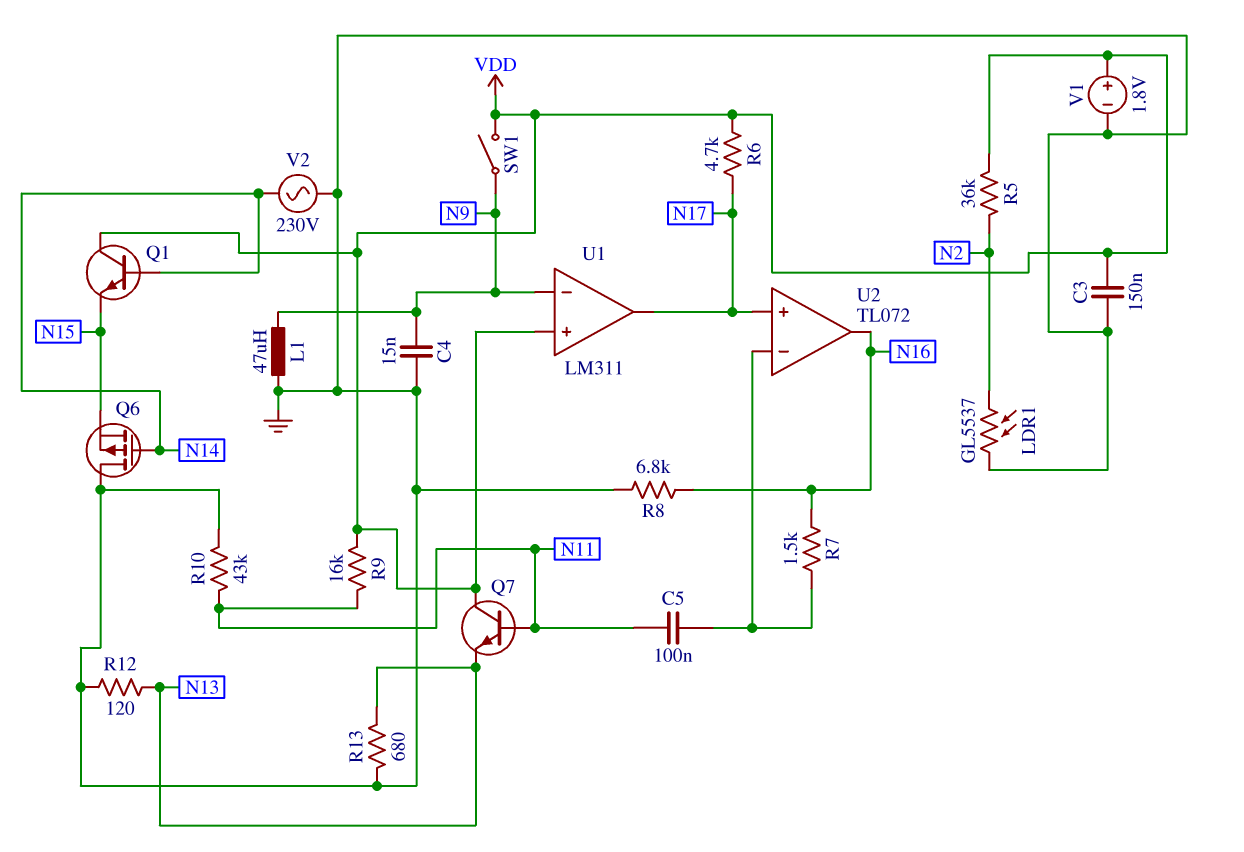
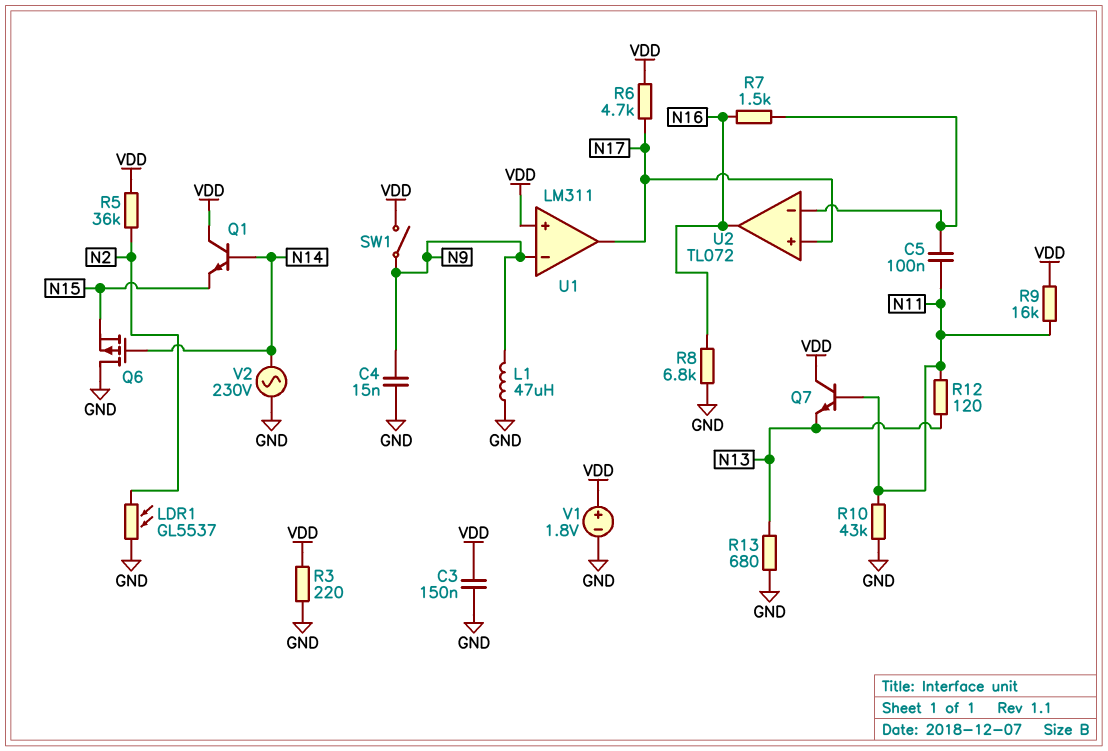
R3: none -> 220 (GND, VDD)
R12: 120 (GND, N13) -> 120 (N11, N13)

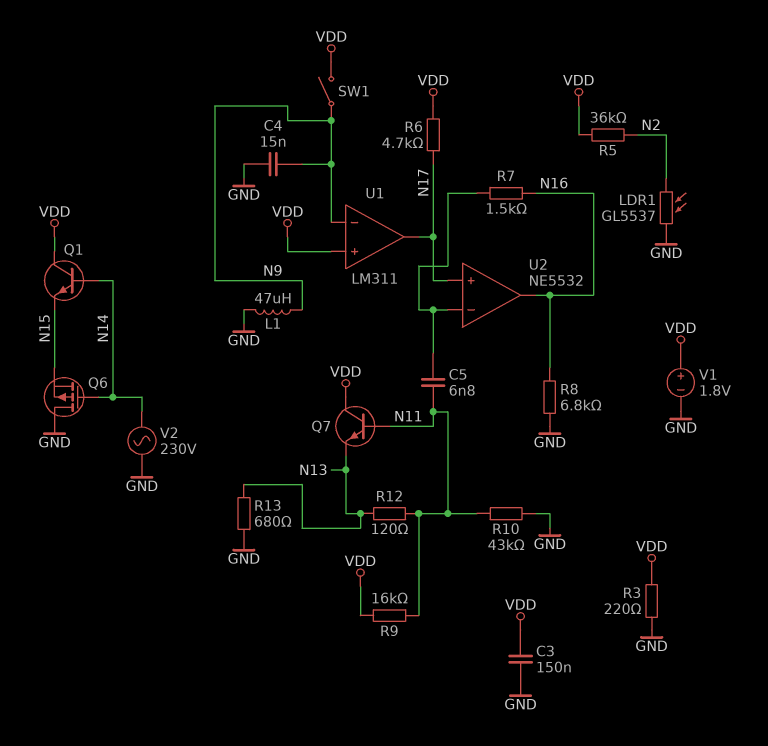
C5: 100nF (N11, U2/in-) -> 6.8nF (N11, U2/in-)
U2: TL072 -> NE5532

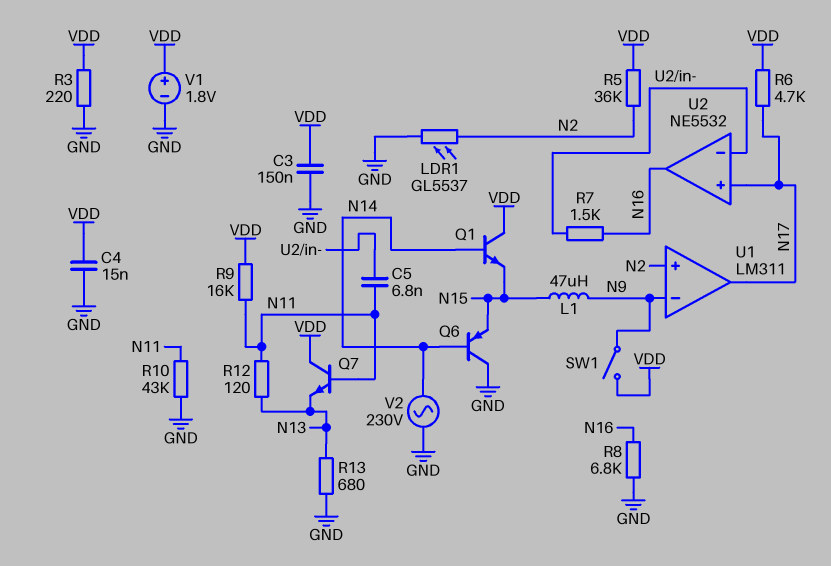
C4: 15nF (GND, N9) -> 15nF (GND, VDD)
L1: 47uH (GND, N9) -> 47uH (N9, N15)
Q6: PMOS (G N14, D GND, S N15) -> PNP (B N14, C GND, E N15)
U1 pin in+: VDD -> N2

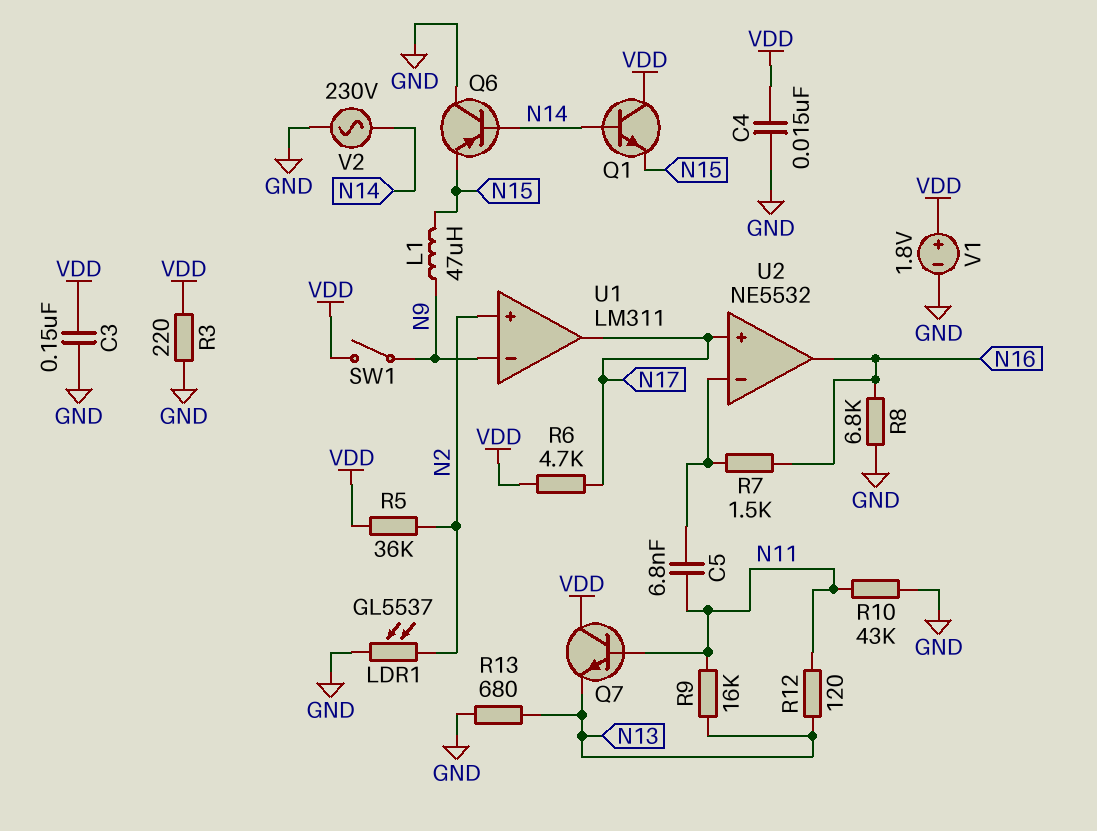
R9: 16k (N11, VDD) -> 16k (N11, N13)

